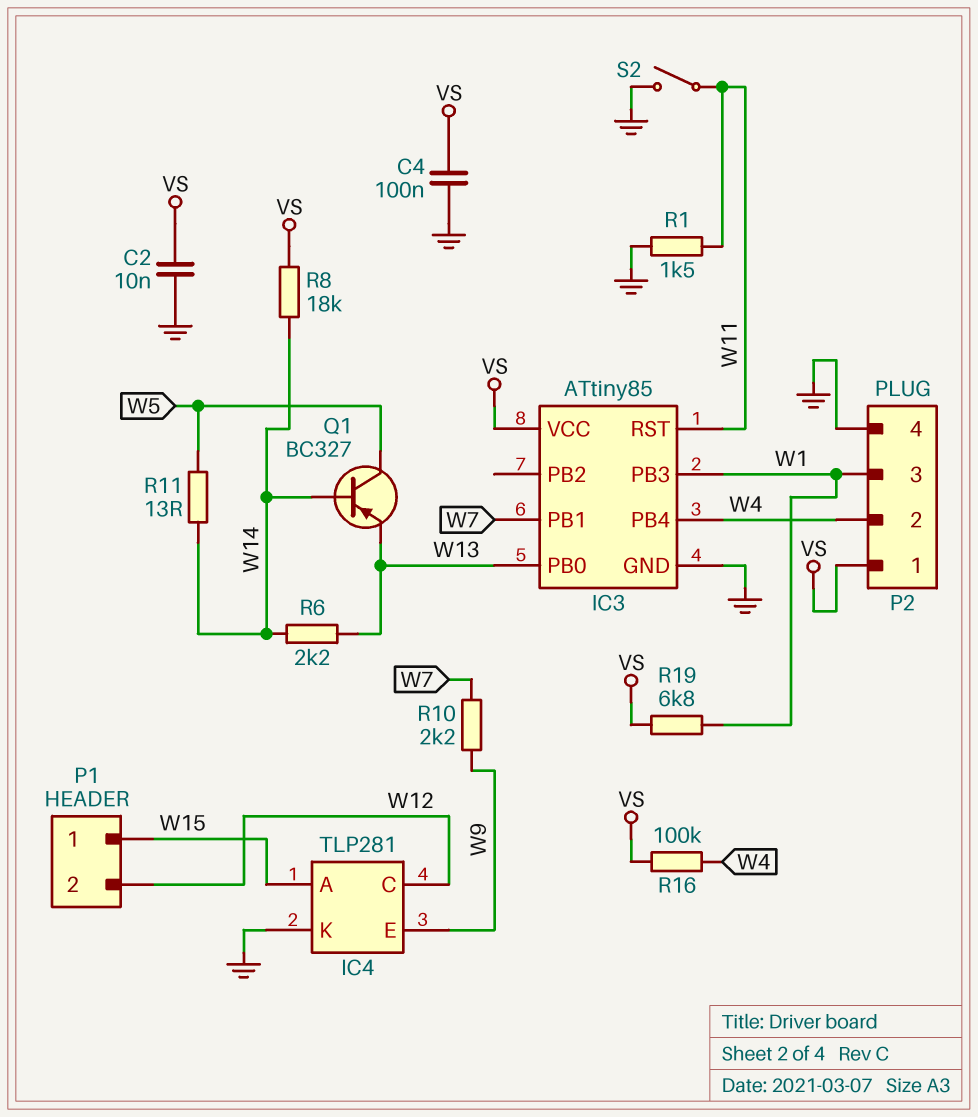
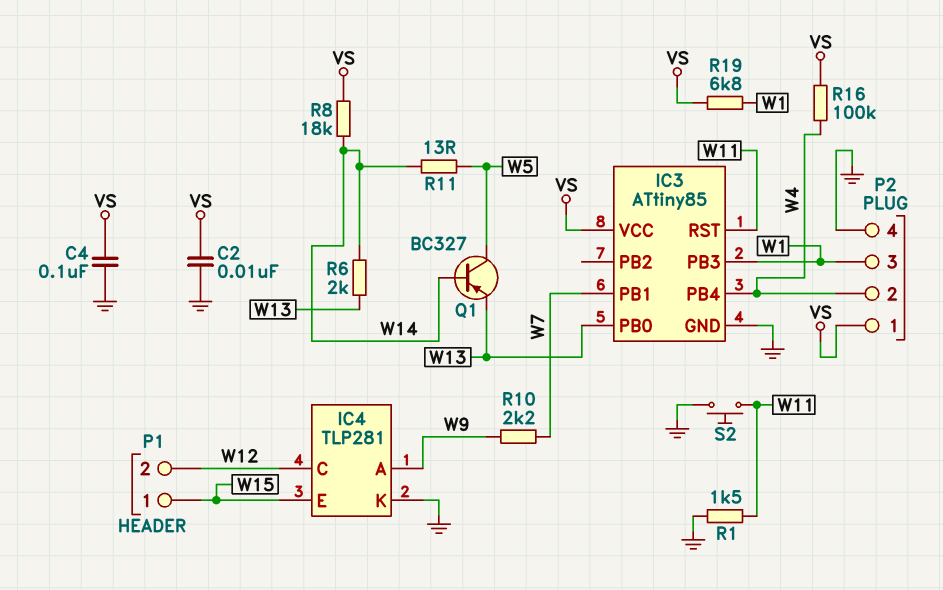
IC4 pin A: W15 -> W9
IC4 pin E: W9 -> W15
R6: 2.2k (W13, W14) -> 2k (W13, W14)
S2: switch (GND, W11) -> button (GND, W11)

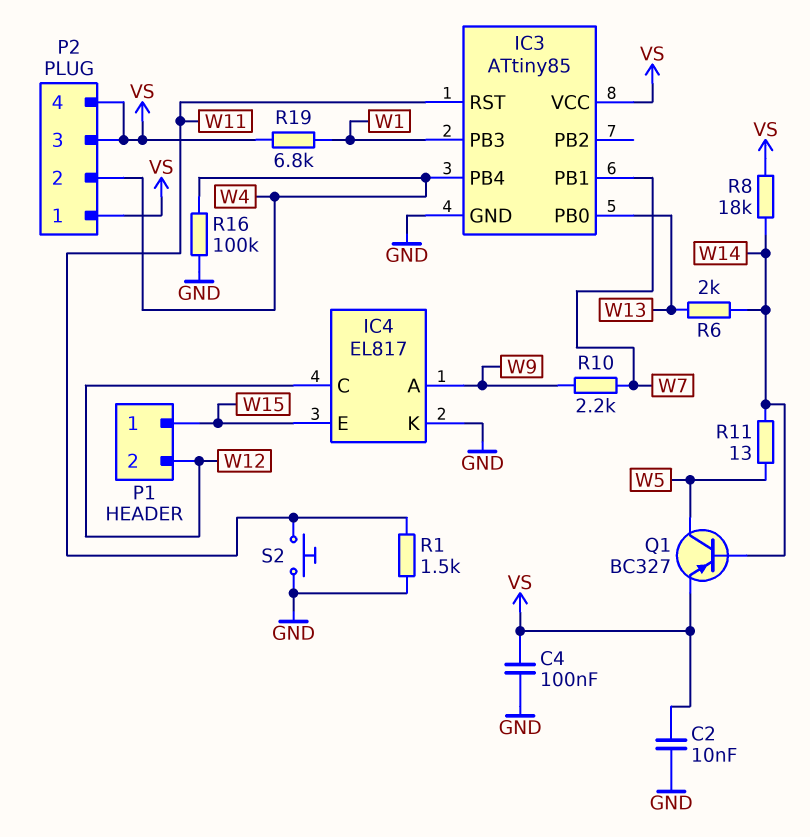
IC4: TLP281 -> EL817
P2 pin 3: W1 -> VS
P2 pin 4: GND -> VS
Q1: PNP BC327 (B W14, C W5, E W13) -> PNP BC327 (B W14, C W5, E VS)
R16: 100k (VS, W4) -> 100k (GND, W4)

